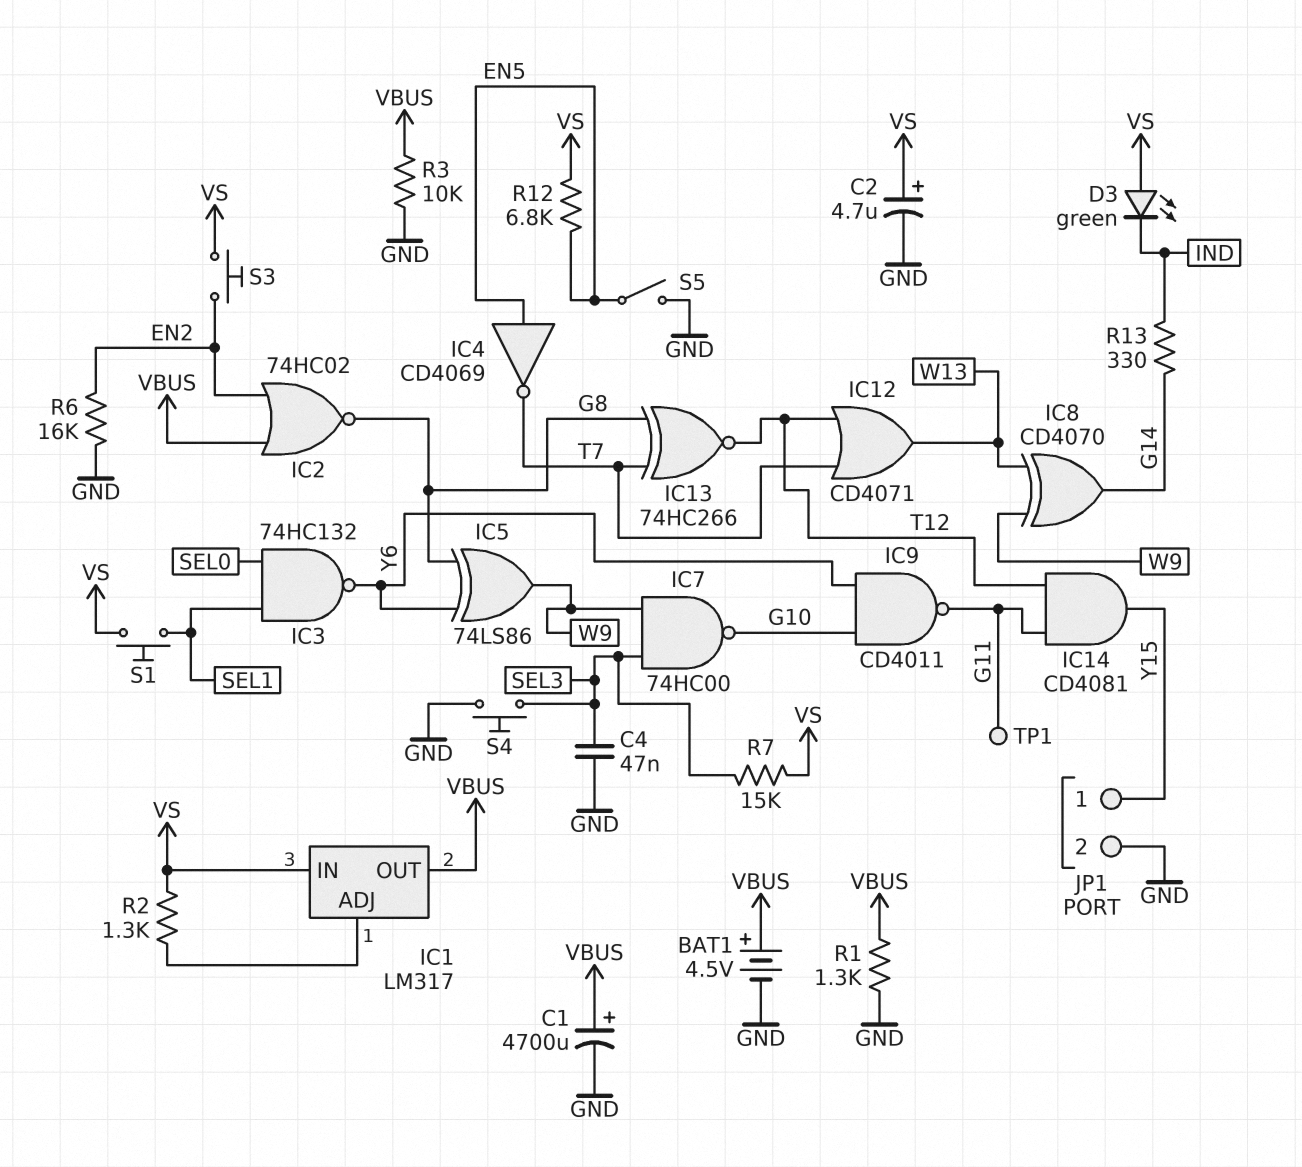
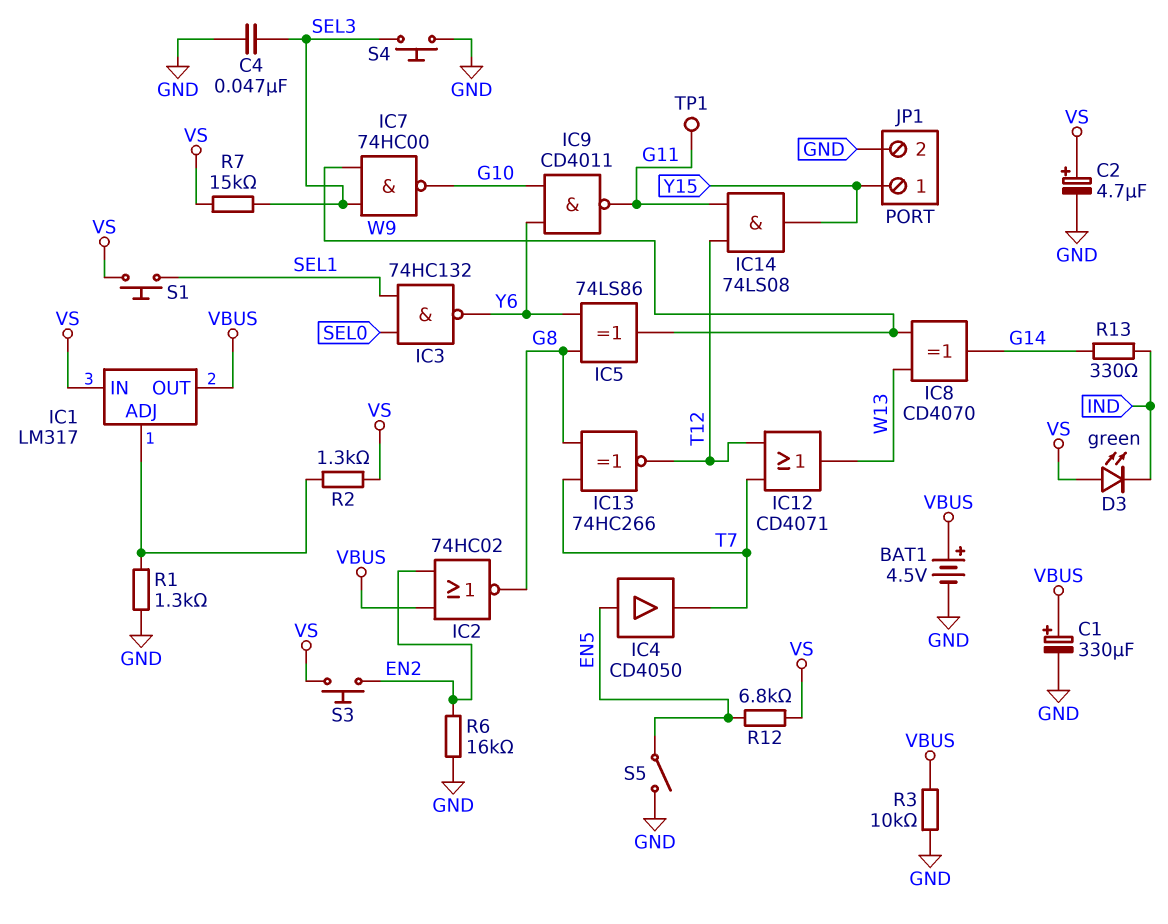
C1: 4700uF (plus VBUS, minus GND) -> 330uF (plus VBUS, minus GND)
IC4: NOT CD4069 (in EN5, out T7) -> buffer CD4050 (in EN5, out T7)
IC14: AND CD4081 (in G11, in T12, out Y15) -> AND 74LS08 (in G11, in T12, out Y15)
R1: 1.3k (GND, VBUS) -> 1.3k (GND, IC1/ADJ)

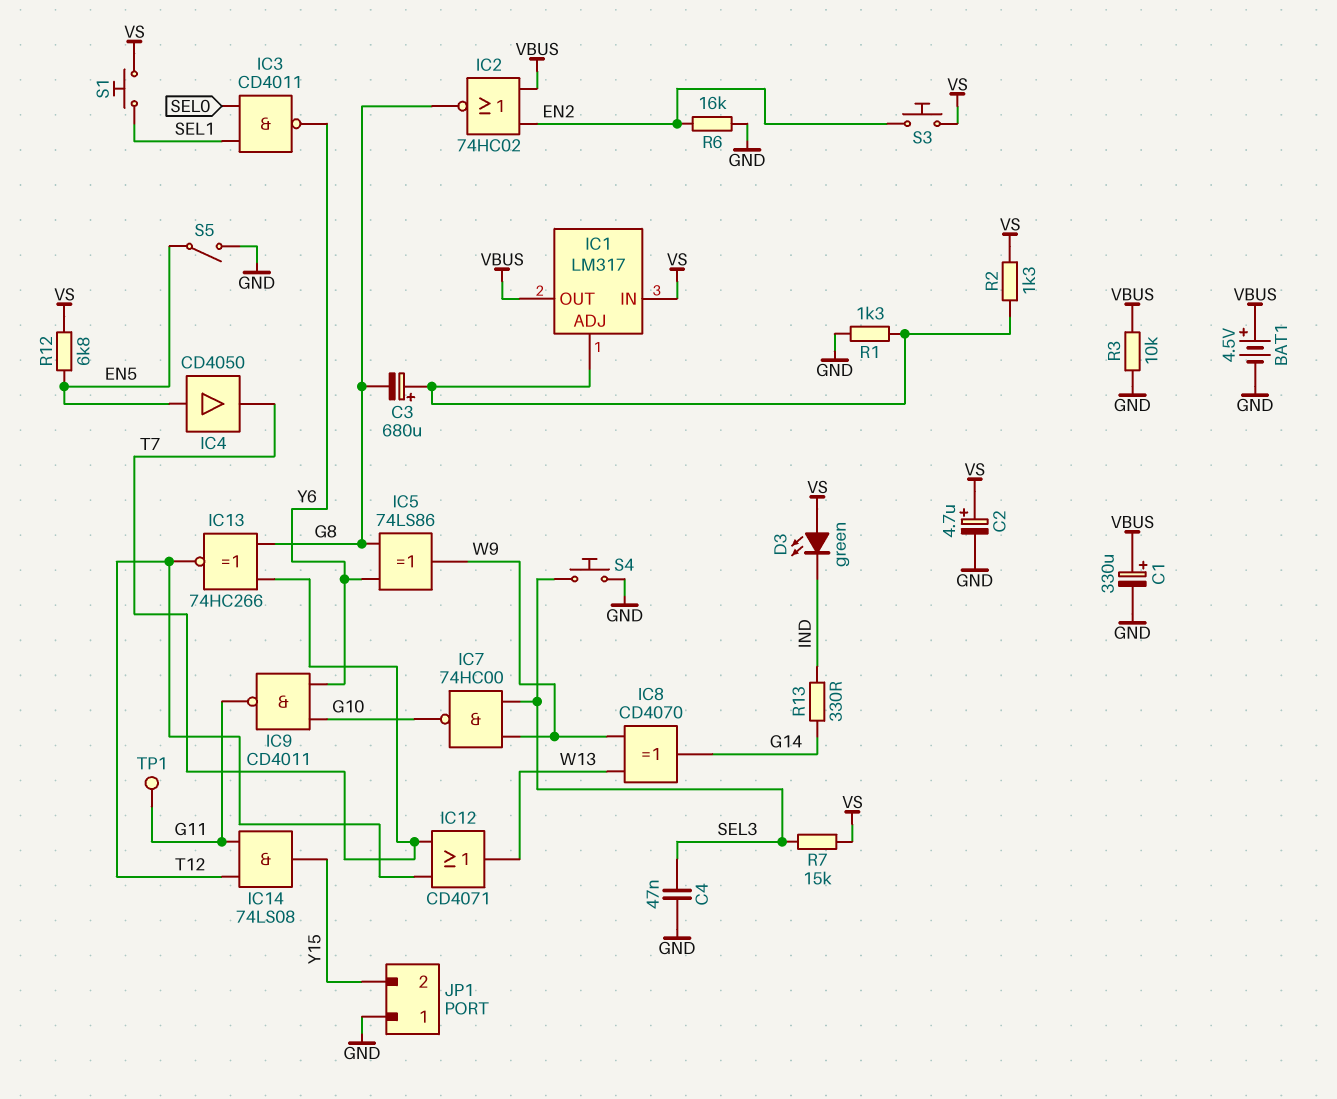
C3: none -> 680uF (plus IC1/ADJ, minus G8)
IC3: NAND 74HC132 (in SEL0, in SEL1, out Y6) -> NAND CD4011 (in SEL0, in SEL1, out Y6)
JP1 pin 1: Y15 -> GND
JP1 pin 2: GND -> Y15

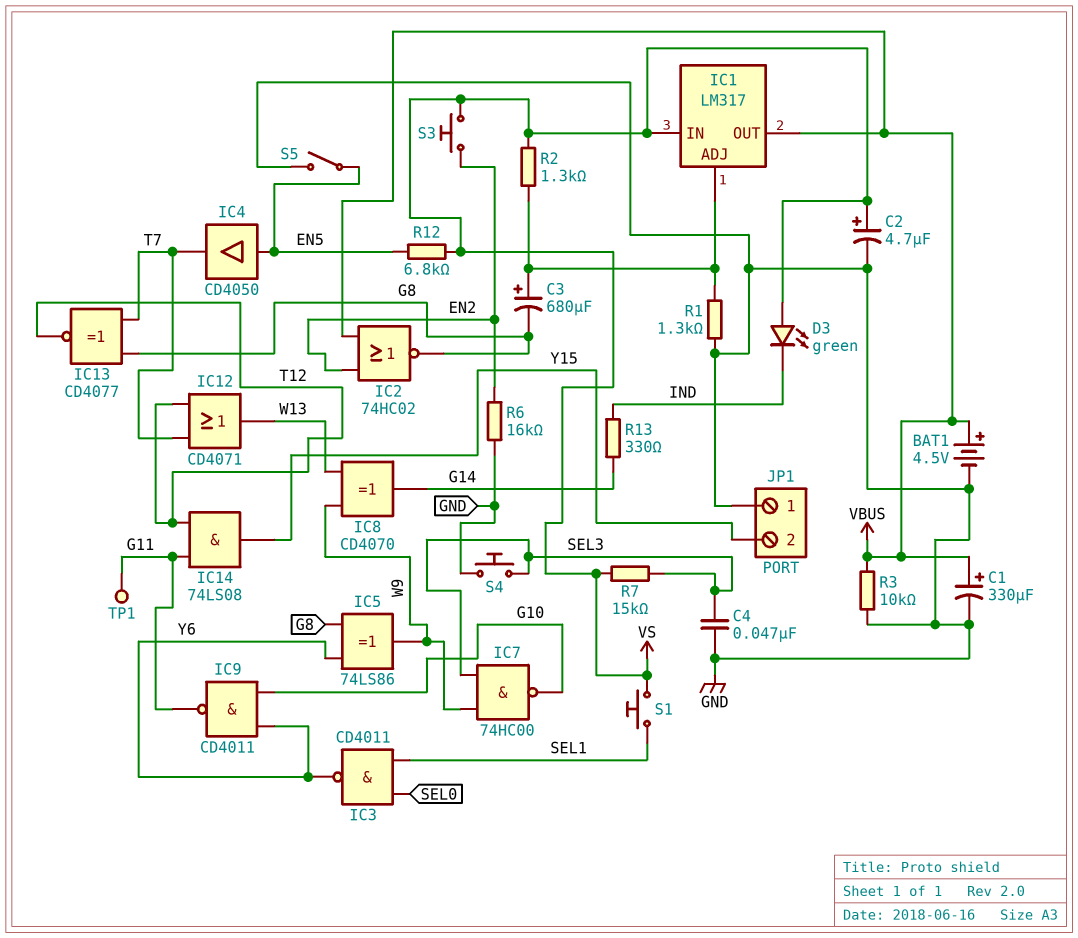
IC13: XNOR 74HC266 (in G8, in T7, out T12) -> XNOR CD4077 (in G8, in T7, out T12)

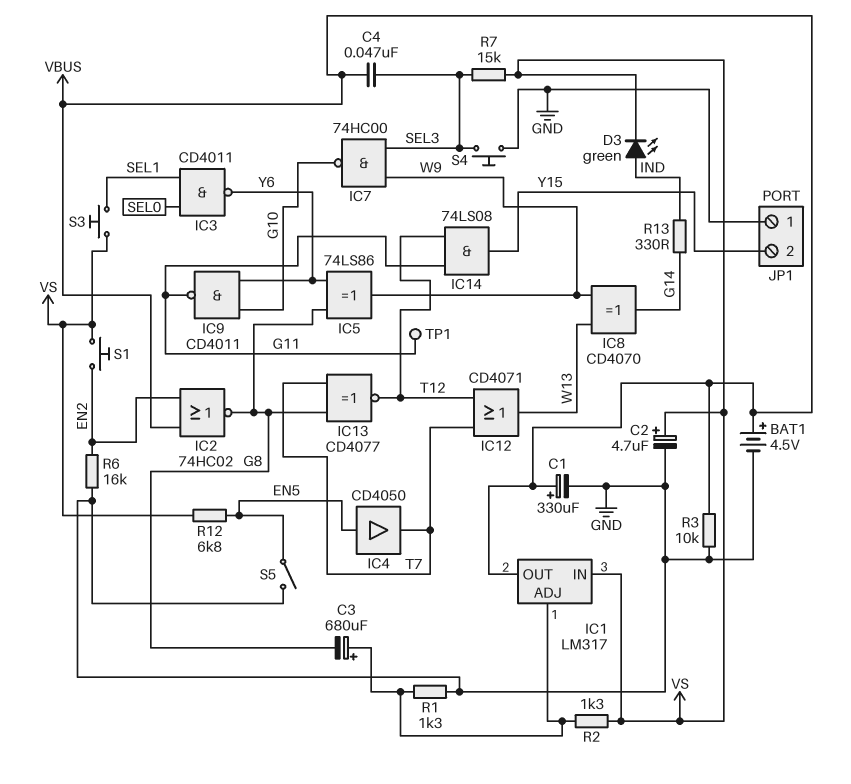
C4: 47nF (GND, SEL3) -> 47nF (SEL3, VBUS)
D3: LED green (A VS, K IND) -> LED green (A IND, K VS)
S1: button (SEL1, VS) -> button (EN2, VS)
S3: button (EN2, VS) -> button (SEL1, VS)

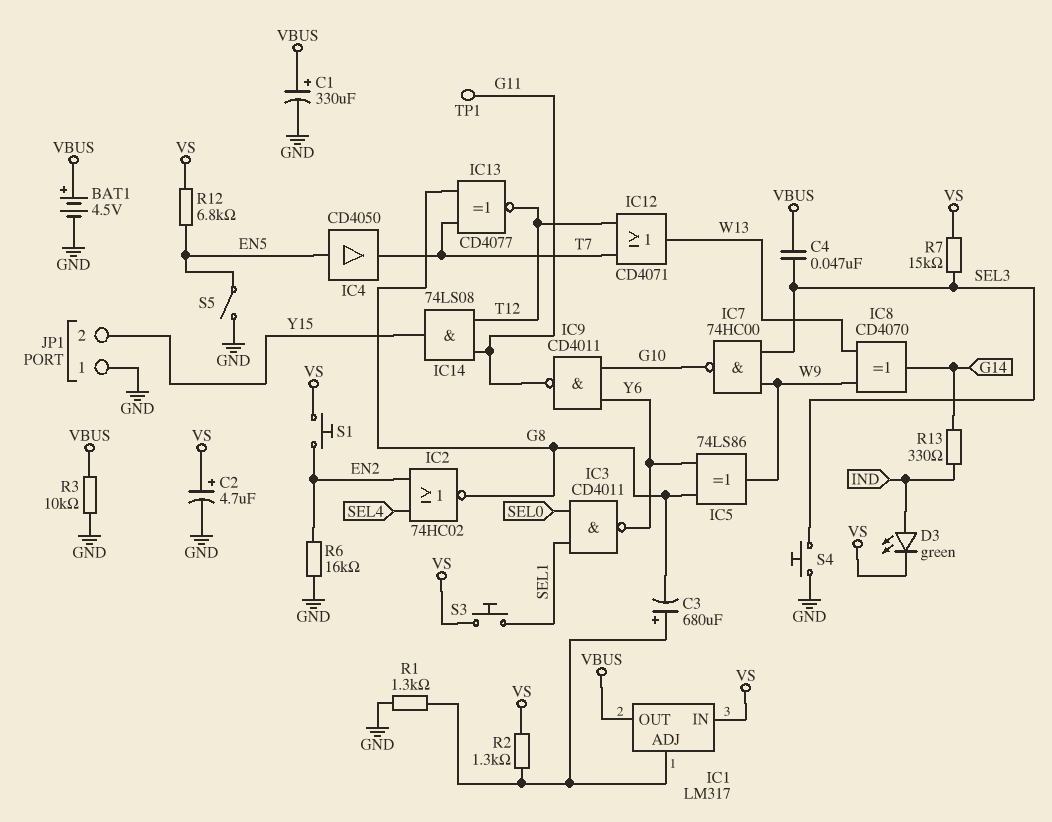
IC2: NOR 74HC02 (in EN2, in VBUS, out G8) -> NOR 74HC02 (in EN2, in SEL4, out G8)

